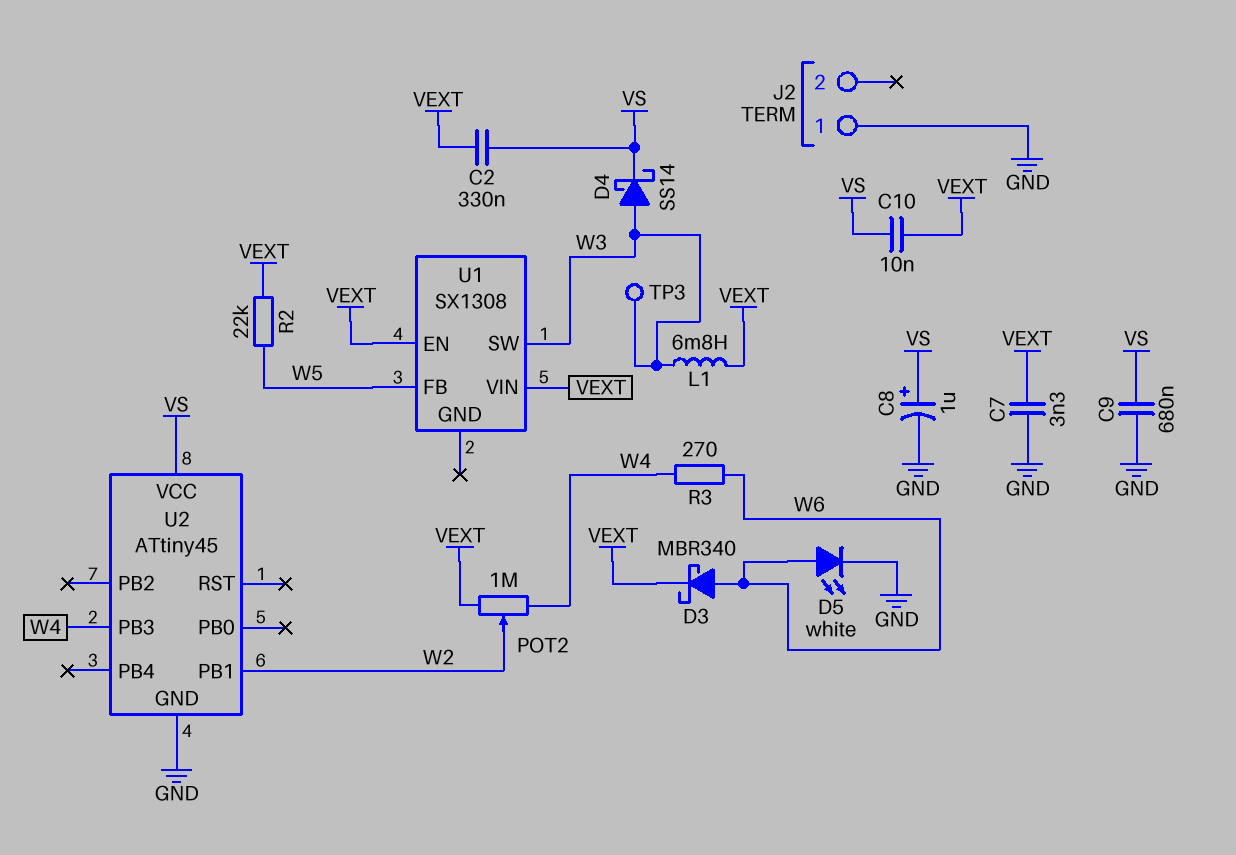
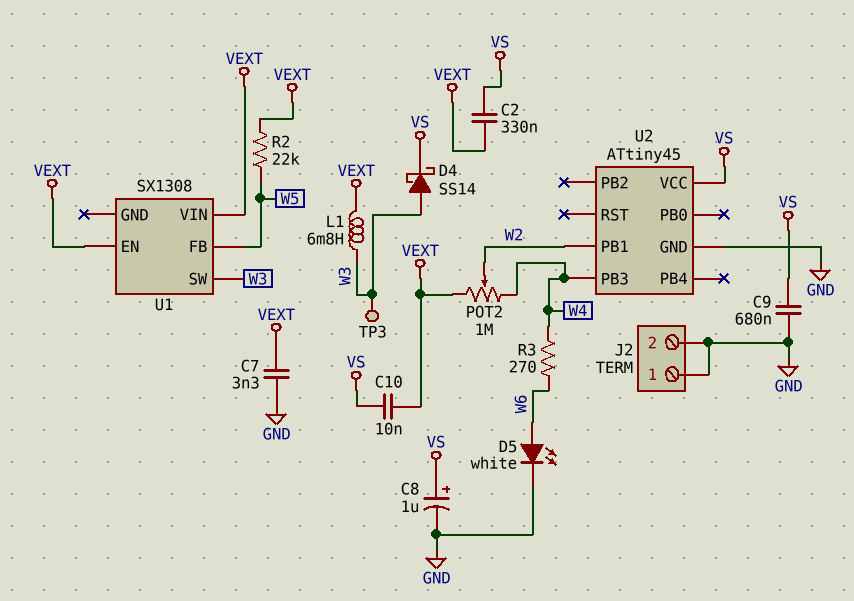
D3: schottky MBR340 (A W6, K VEXT) -> none
J2 pin 2: none -> GND

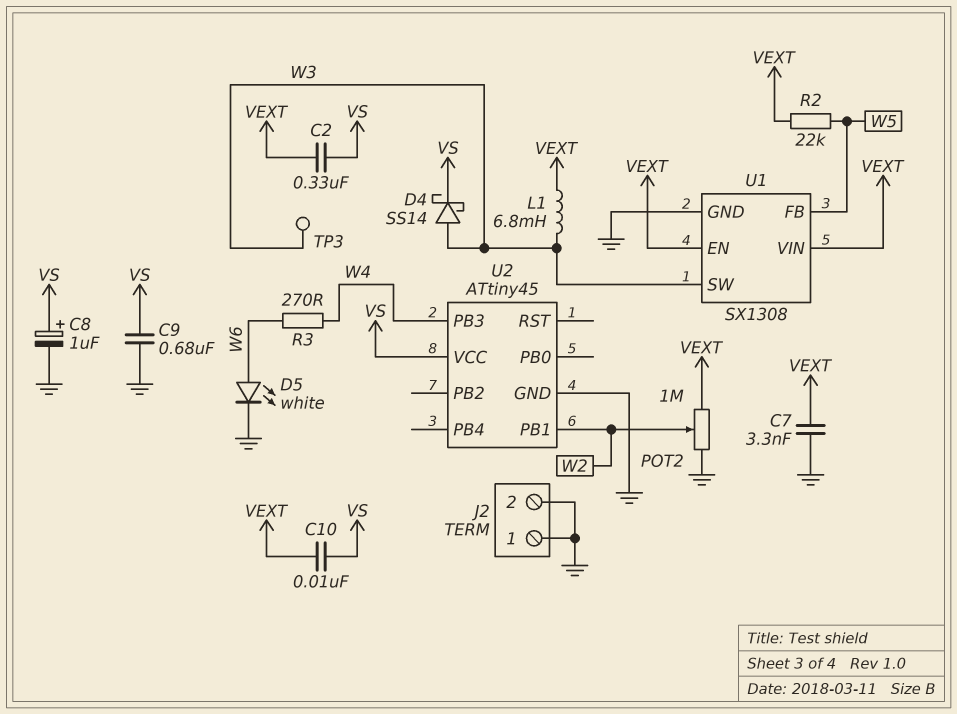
POT2: 1M (VEXT, W4, wiper W2) -> 1M (GND, VEXT, wiper W2)
U1 pin GND: none -> GND

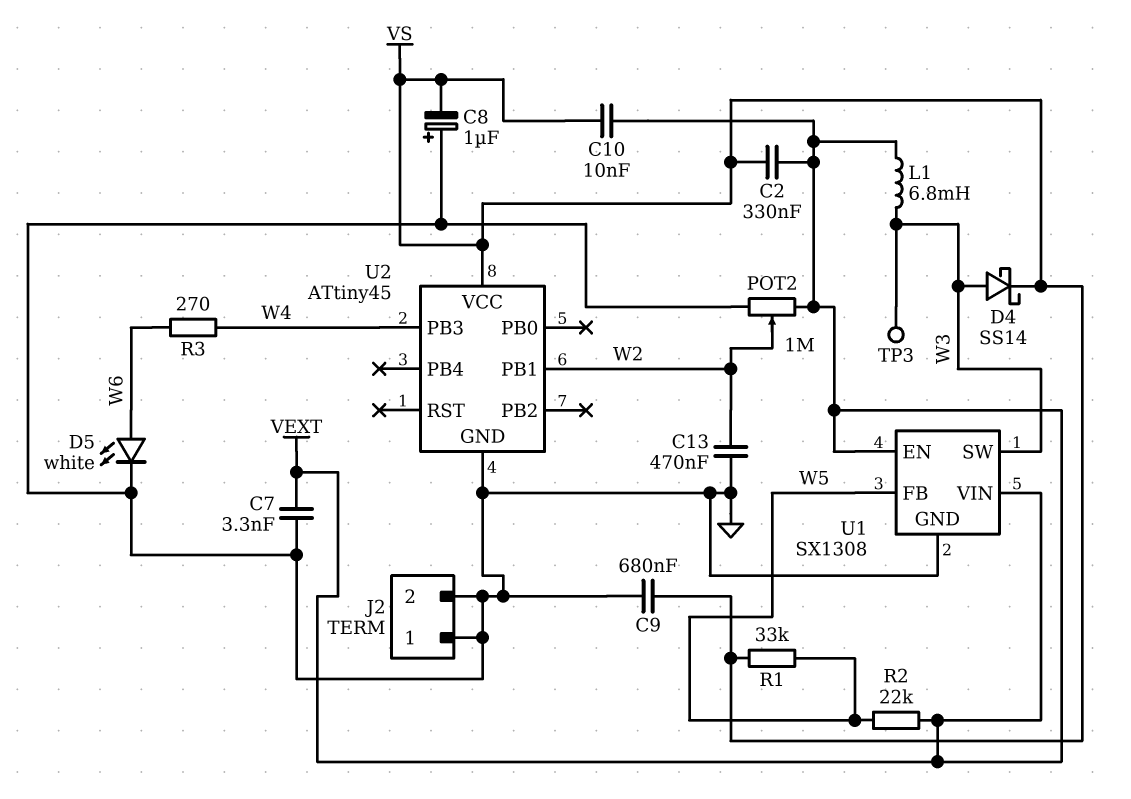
C8: 1uF (plus VS, minus GND) -> 1uF (plus GND, minus VS)
C13: none -> 470nF (GND, W2)
R1: none -> 33k (VS, W5)

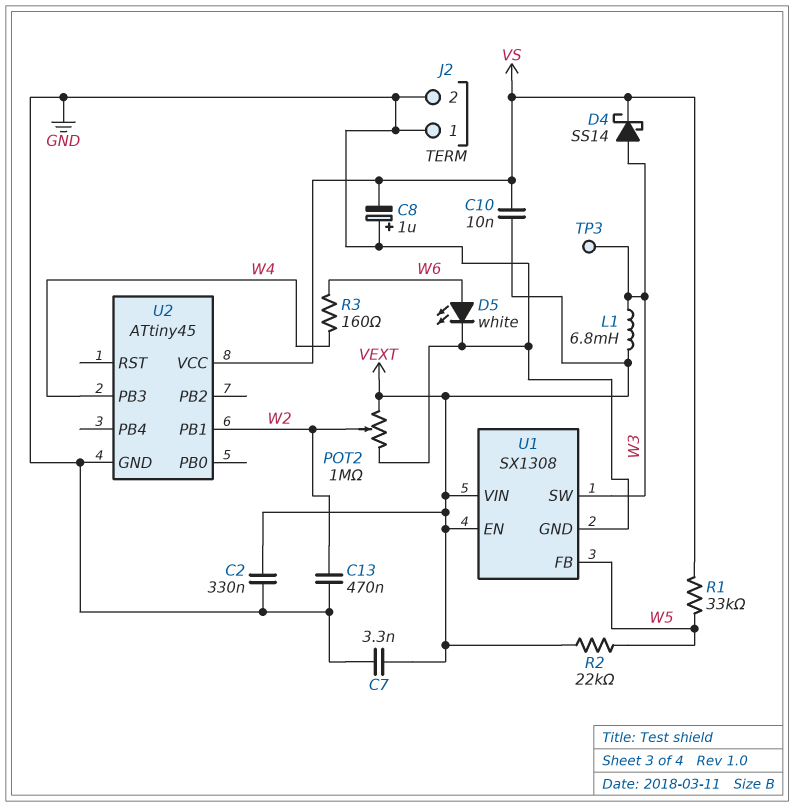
C2: 330nF (VEXT, VS) -> 330nF (GND, VEXT)
C9: 680nF (GND, VS) -> none
R3: 270 (W4, W6) -> 160 (W4, W6)

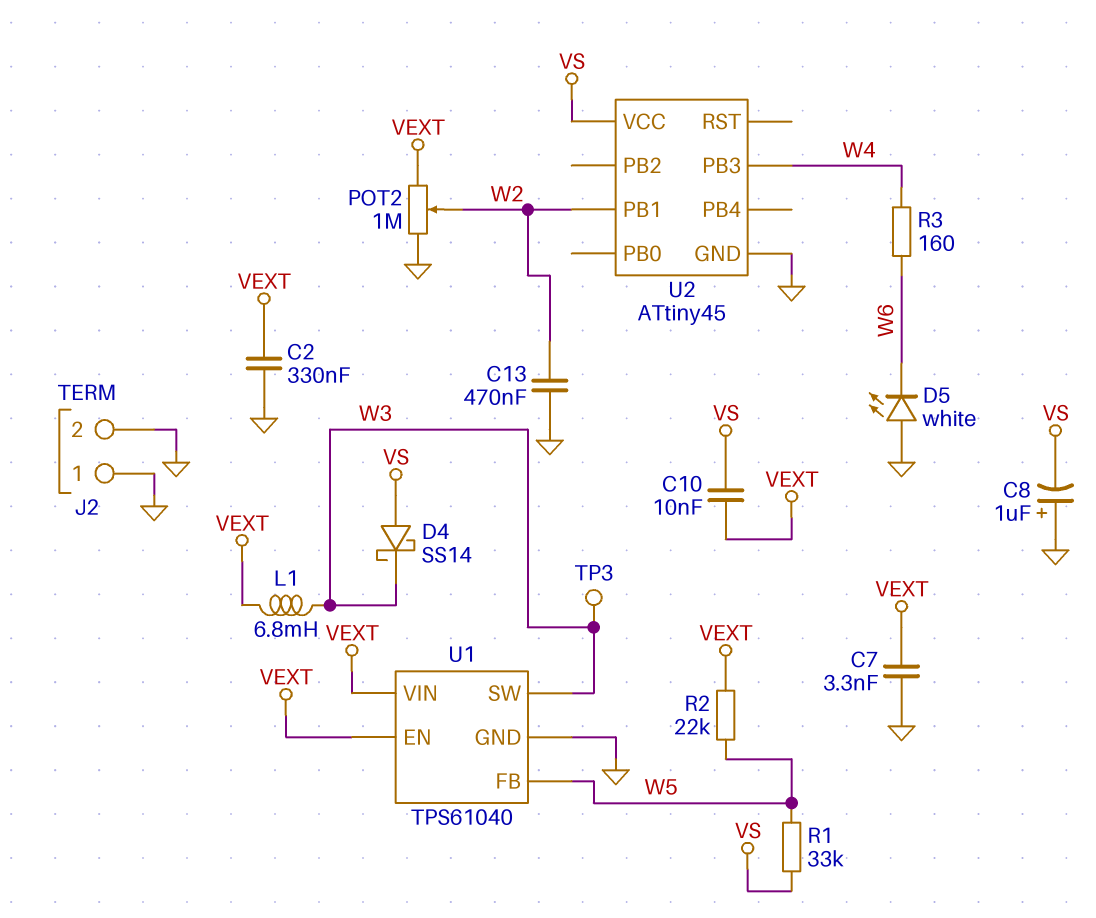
D4: schottky SS14 (A W3, K VS) -> schottky SS14 (A VS, K W3)
D5: LED white (A W6, K GND) -> LED white (A GND, K W6)
U1: SX1308 -> TPS61040

